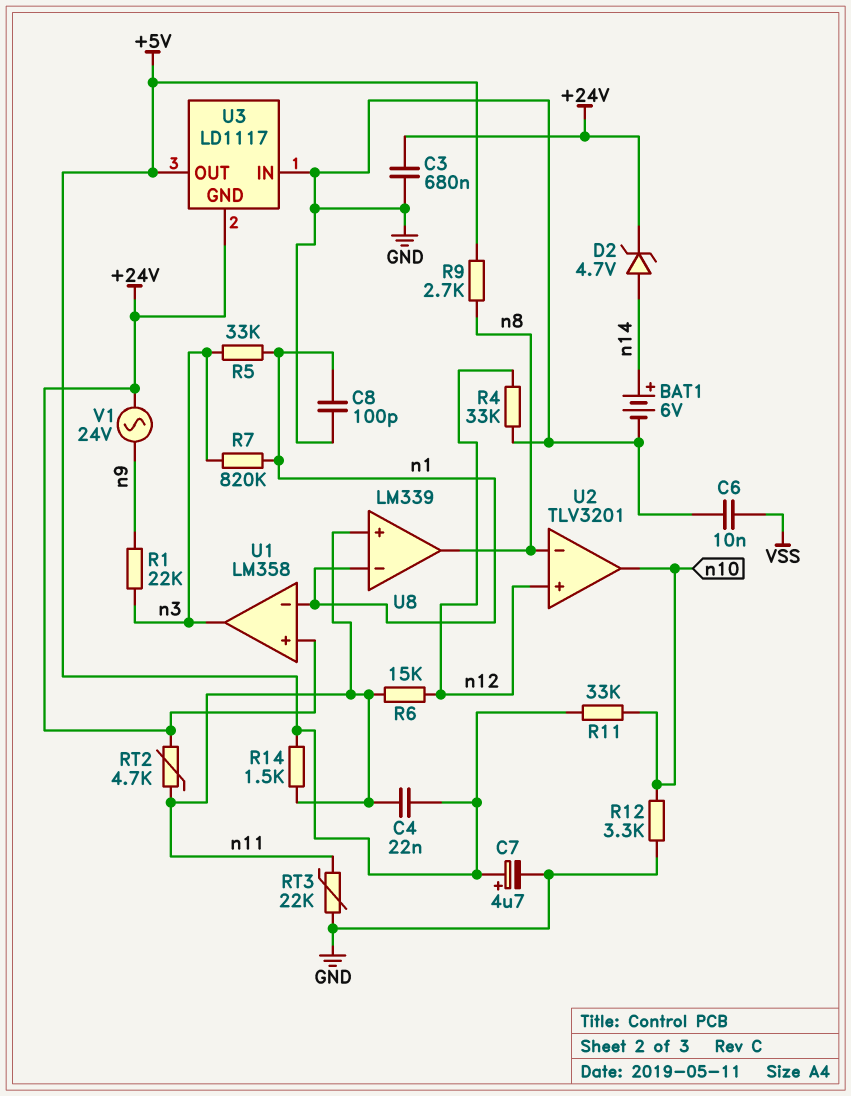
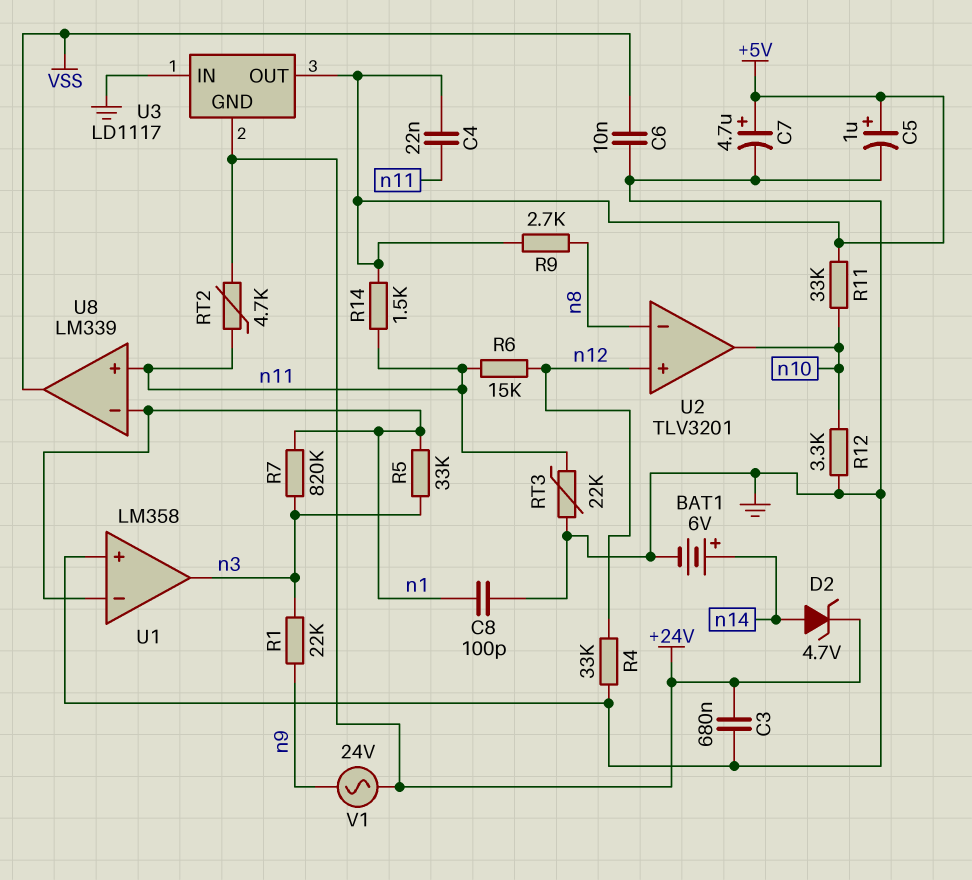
C5: none -> 1uF (plus +5V, minus GND)
U1 pin in+: +24V -> GND
U8 pin out: n8 -> VSS

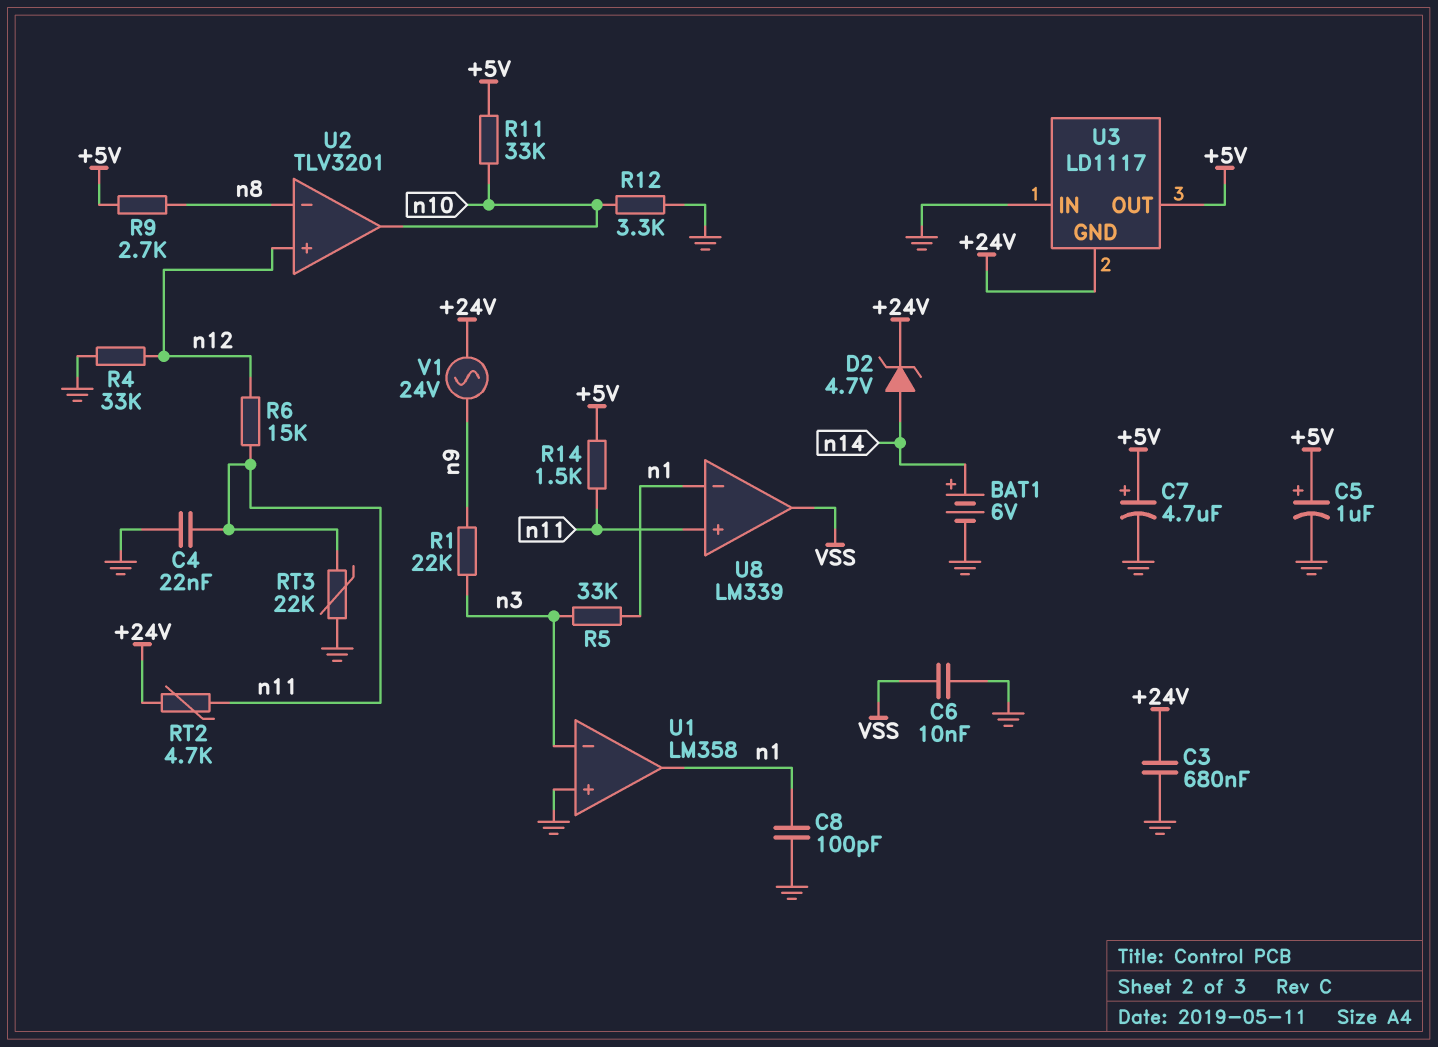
C4: 22nF (+5V, n11) -> 22nF (GND, n11)
R7: 820k (n1, n3) -> none
U1 pin in-: n1 -> n3
U1 pin out: n3 -> n1

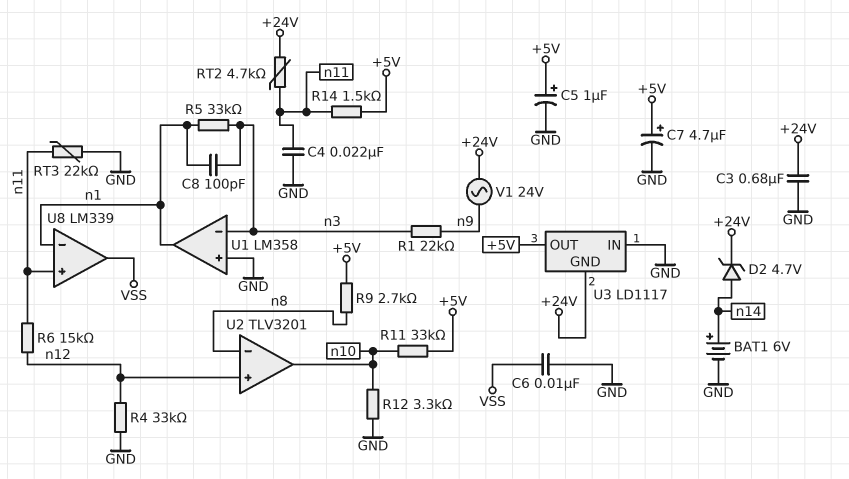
C8: 100pF (GND, n1) -> 100pF (n1, n3)

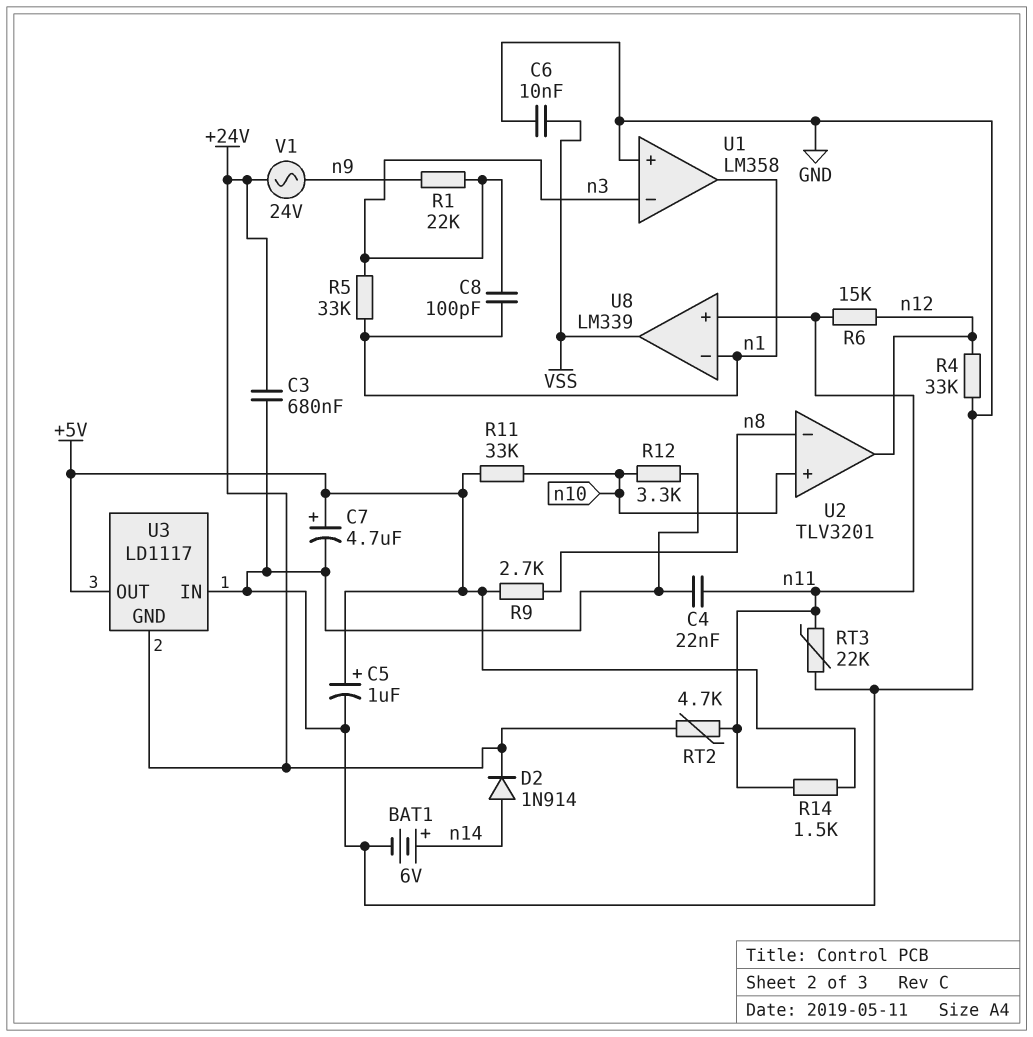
D2: zener 4.7V (A n14, K +24V) -> diode 1N914 (A n14, K +24V)
U2 pin in+: n12 -> n10
U2 pin out: n10 -> n12

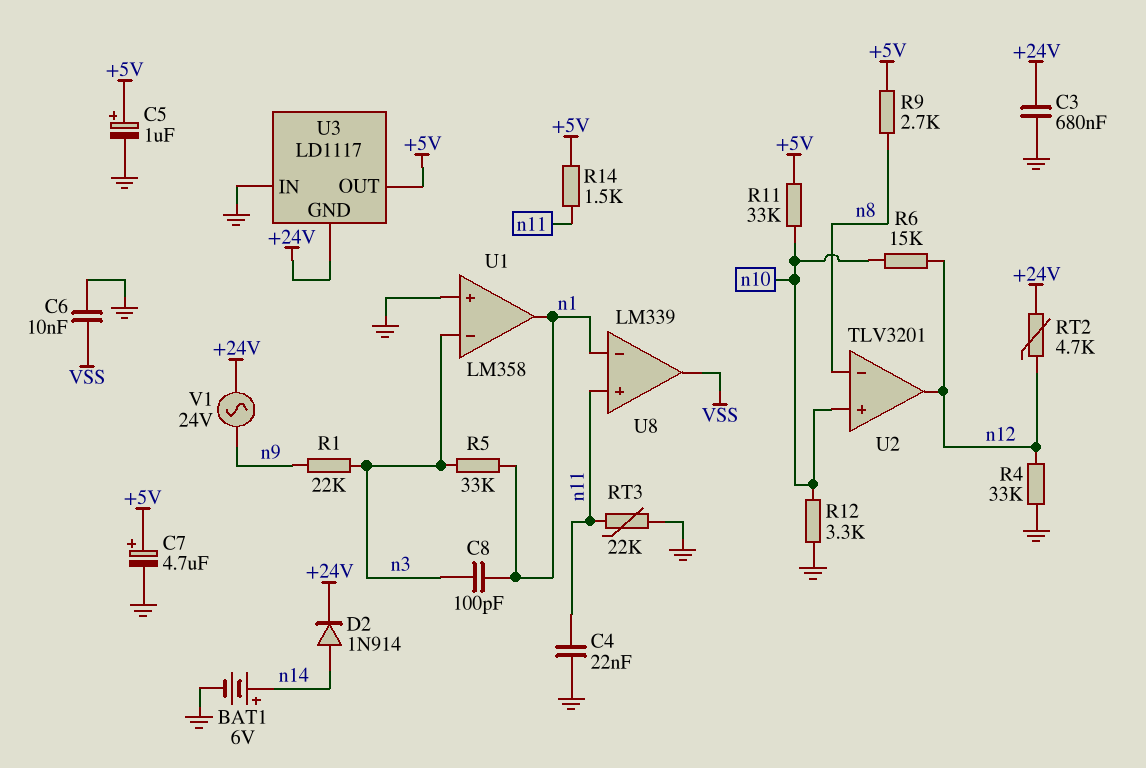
R6: 15k (n11, n12) -> 15k (n10, n12)
RT2: 4.7k (+24V, n11) -> 4.7k (+24V, n12)

